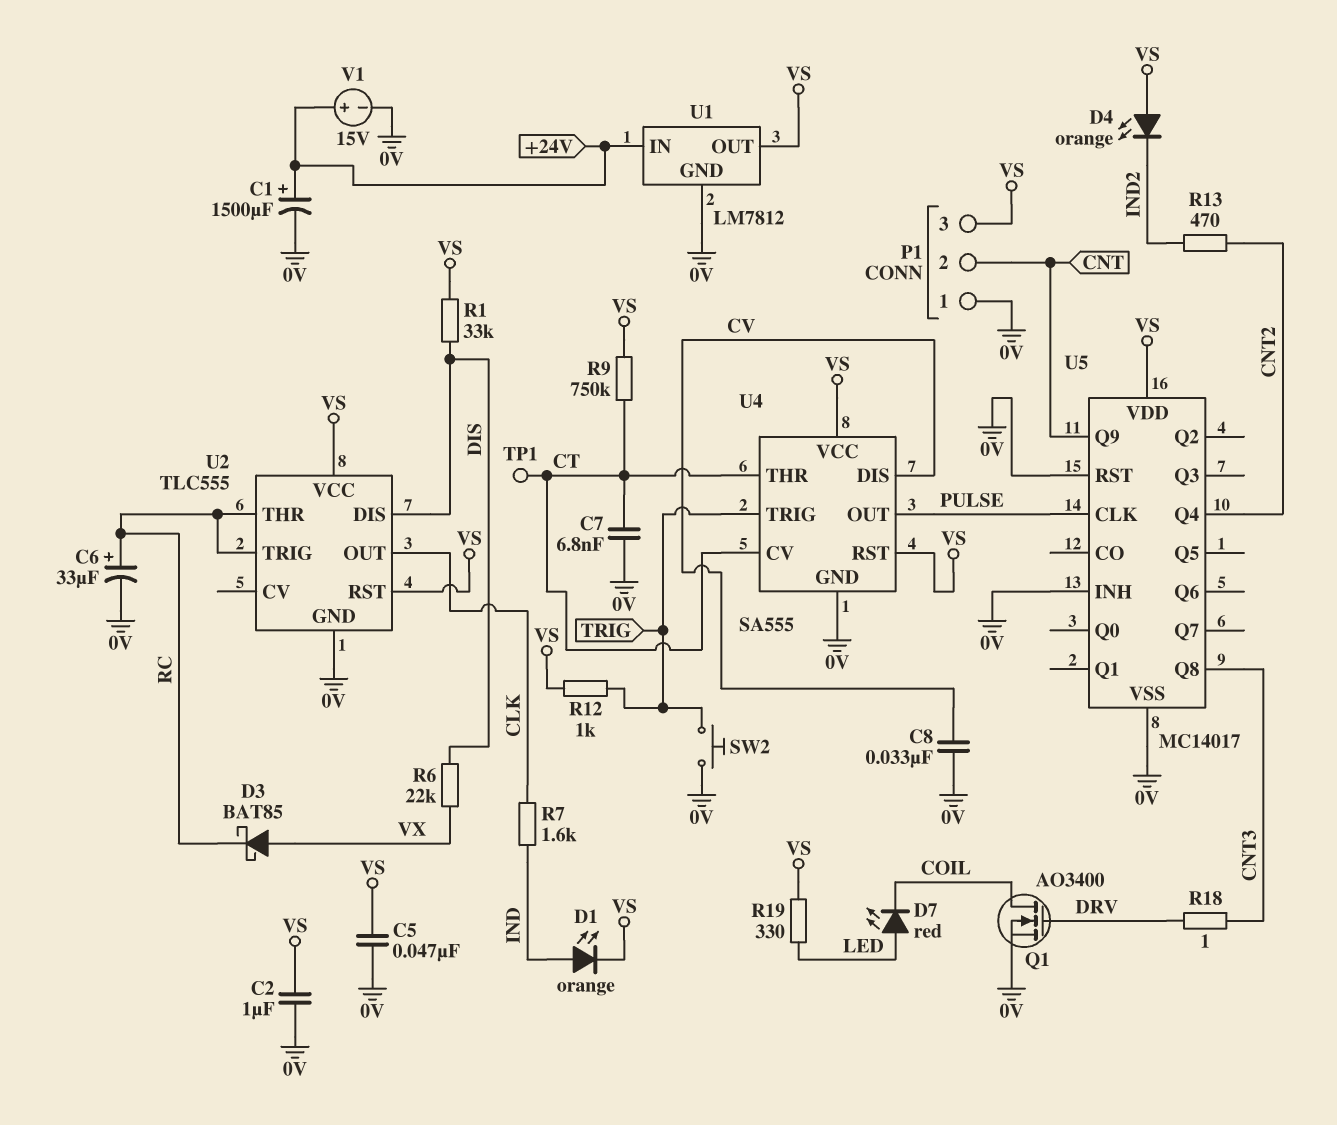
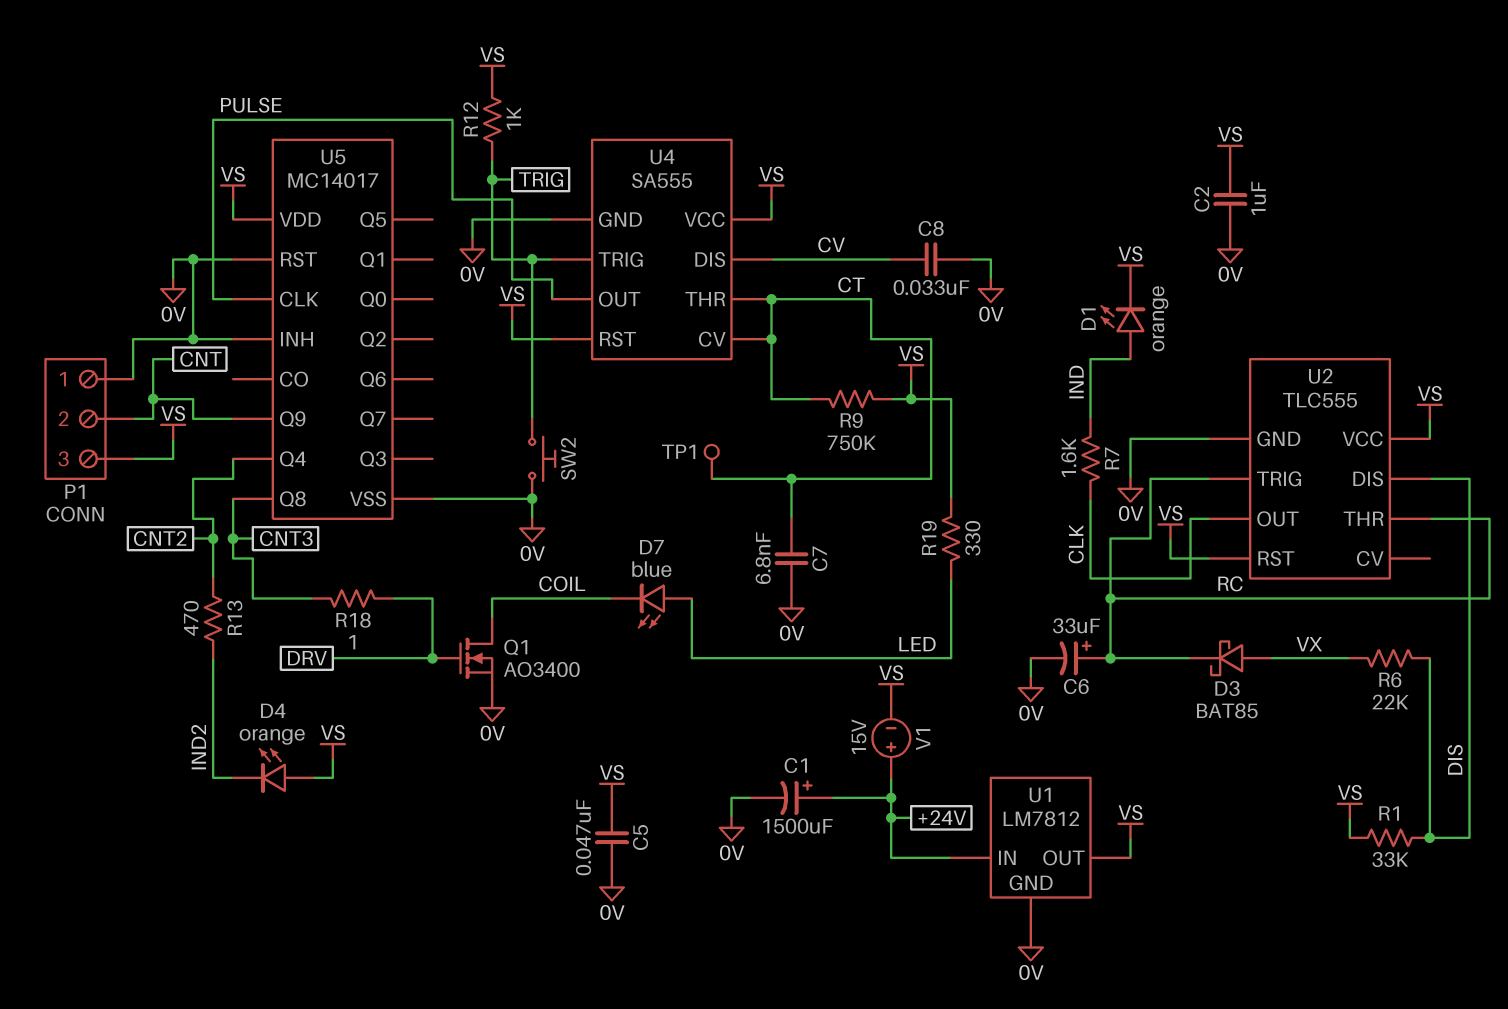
D7: LED red (A LED, K COIL) -> LED blue (A LED, K COIL)
V1: 15V (plus +24V, minus 0V) -> 15V (plus +24V, minus VS)

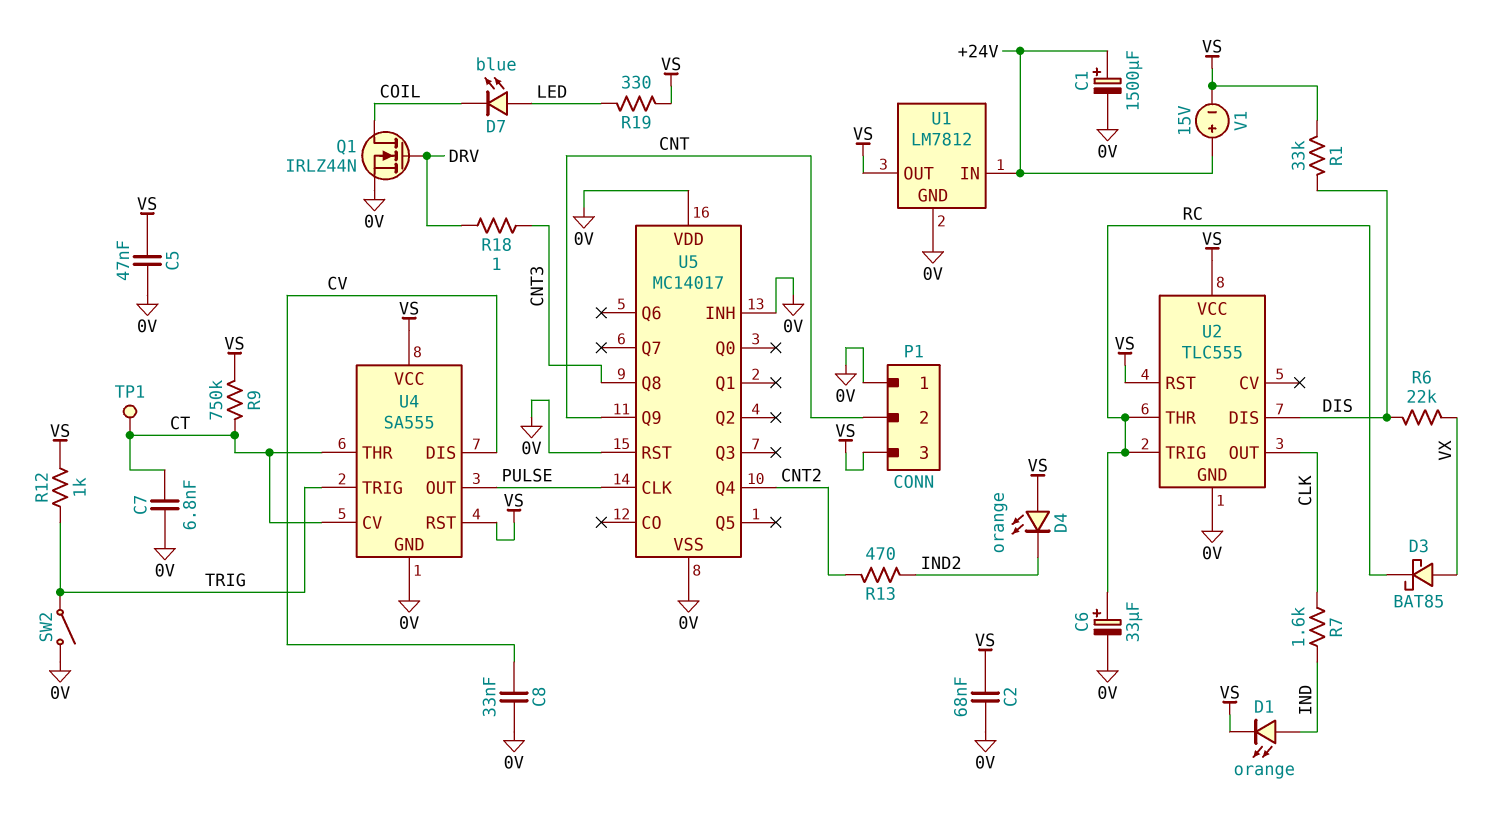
C2: 1uF (0V, VS) -> 68nF (0V, VS)
Q1: NMOS AO3400 (G DRV, D COIL, S 0V) -> NMOS IRLZ44N (G DRV, D COIL, S 0V)
SW2: button (0V, TRIG) -> switch (0V, TRIG)
U5 pin VDD: VS -> 0V

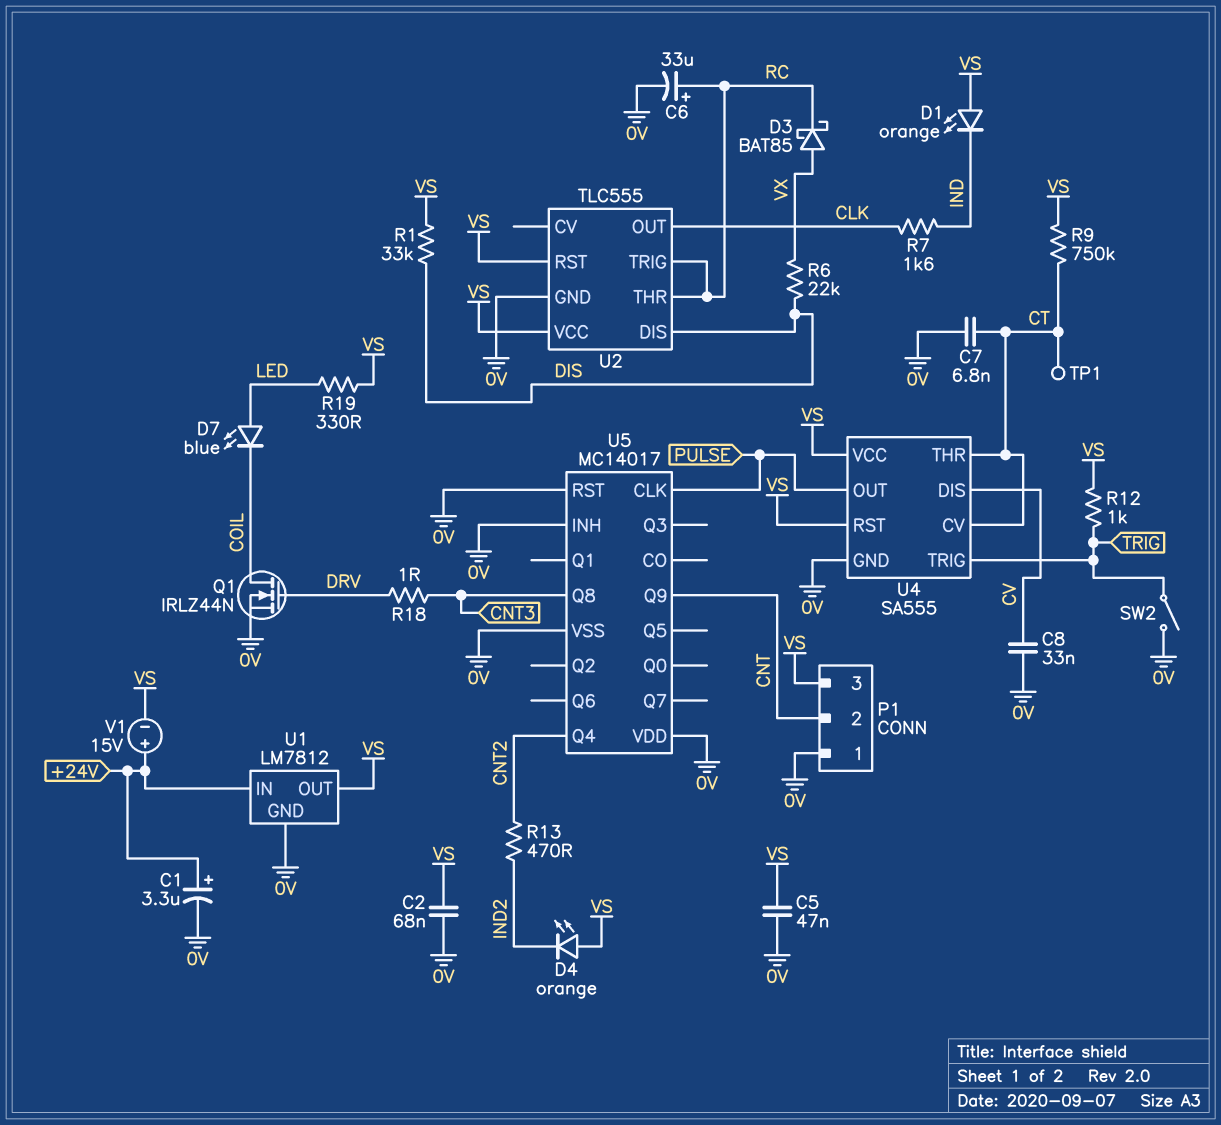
C1: 1500uF (plus +24V, minus 0V) -> 3.3uF (plus +24V, minus 0V)
D1: LED orange (A IND, K VS) -> LED orange (A VS, K IND)

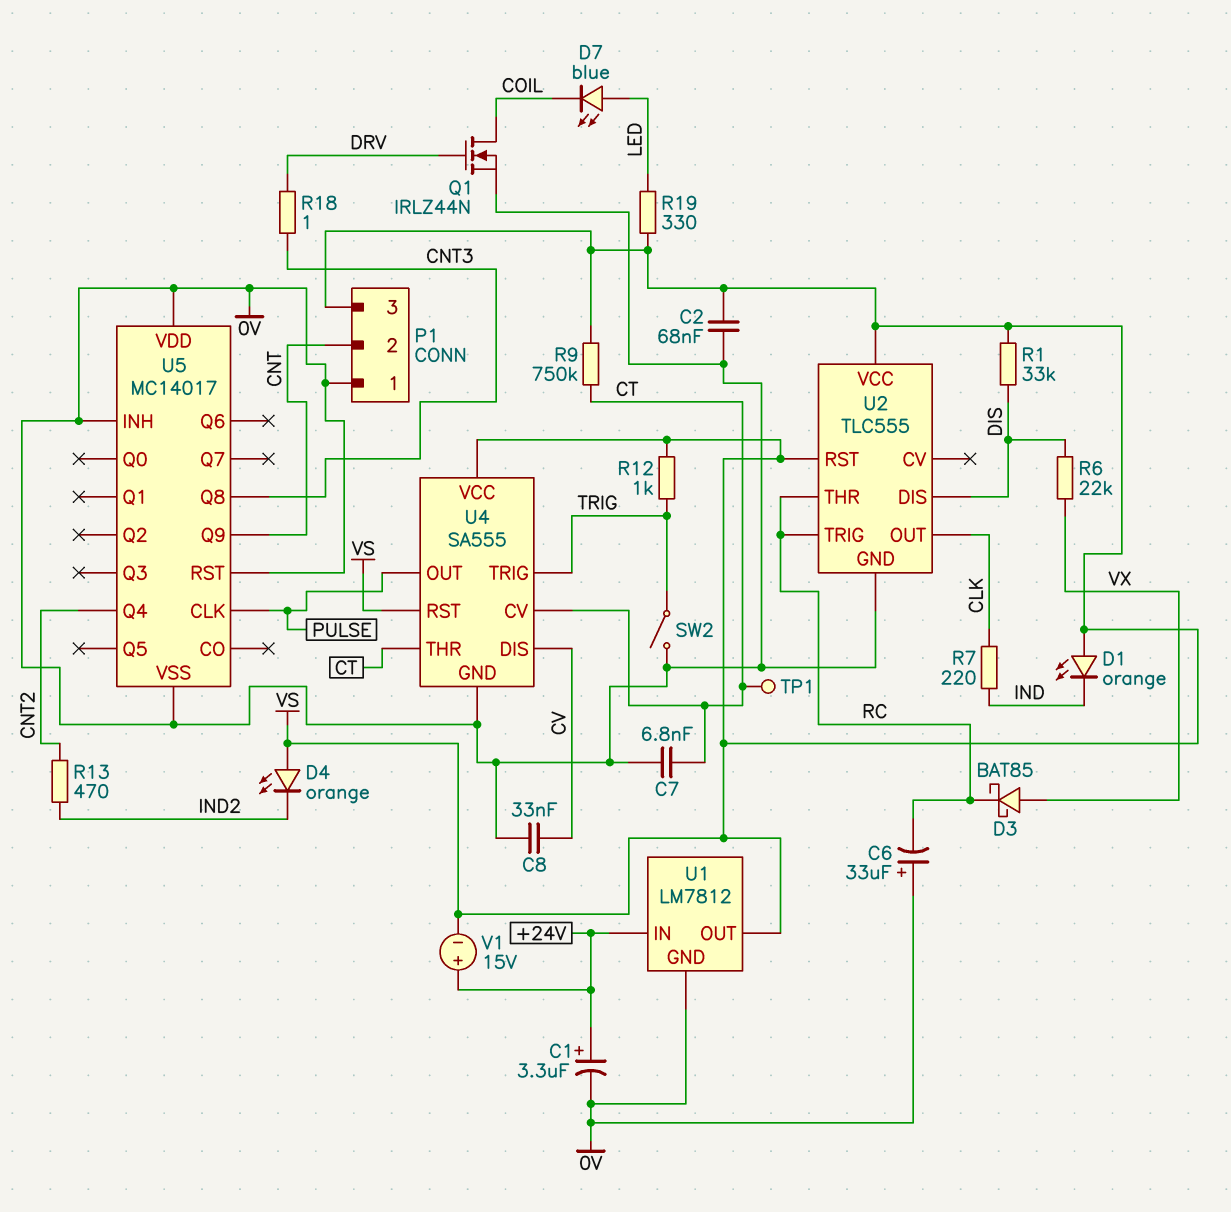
C5: 47nF (0V, VS) -> none
C6: 33uF (plus RC, minus 0V) -> 33uF (plus 0V, minus RC)
R7: 1.6k (CLK, IND) -> 220 (CLK, IND)

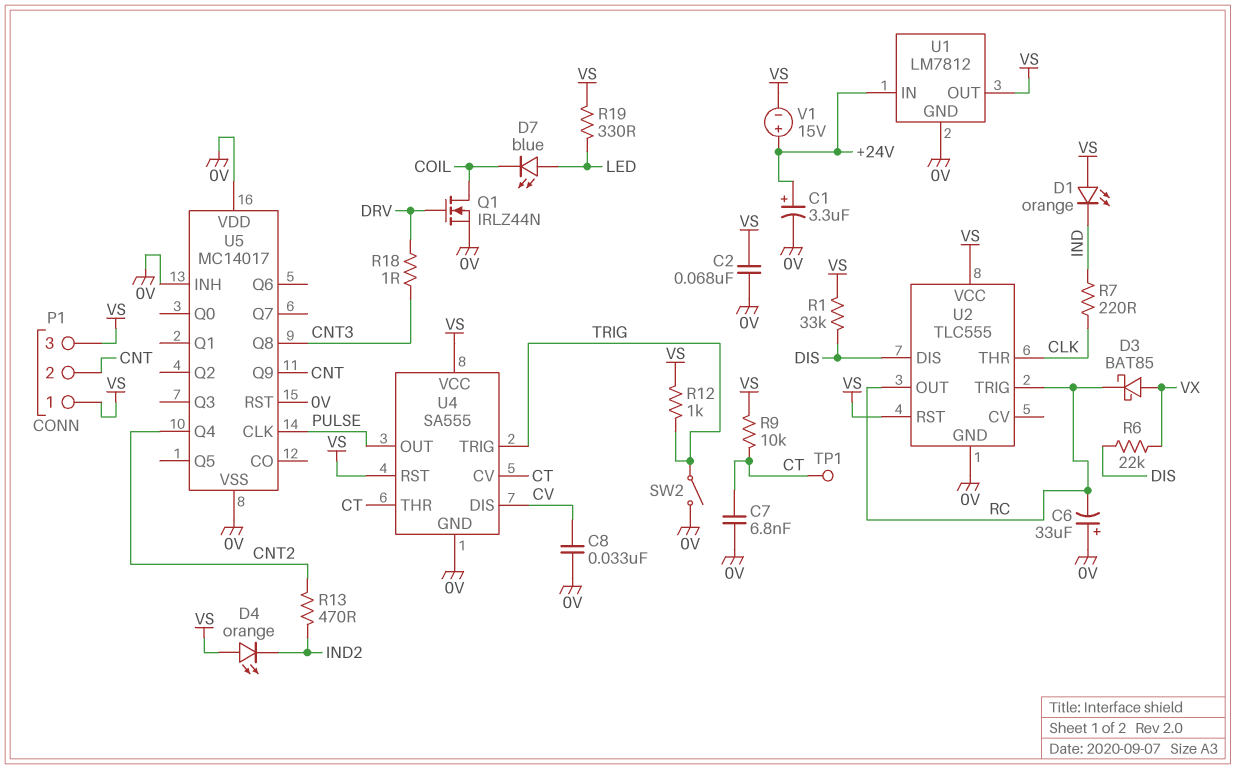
P1 pin 1: 0V -> VS
R9: 750k (CT, VS) -> 10k (CT, VS)
U2 pin OUT: CLK -> RC
U2 pin THR: RC -> CLK

